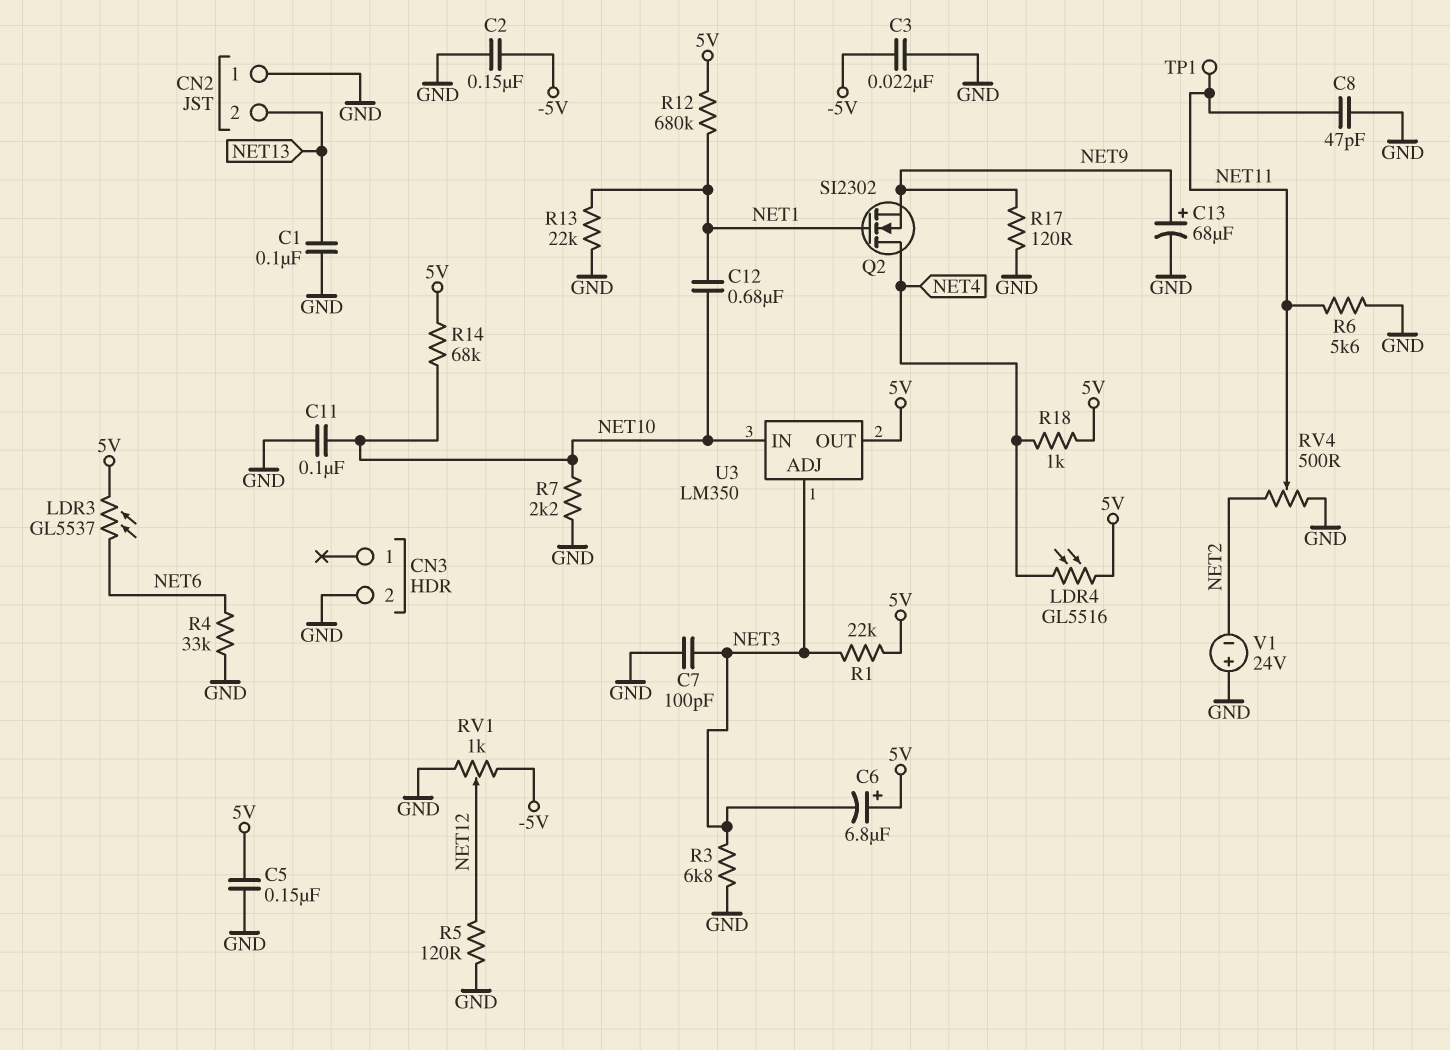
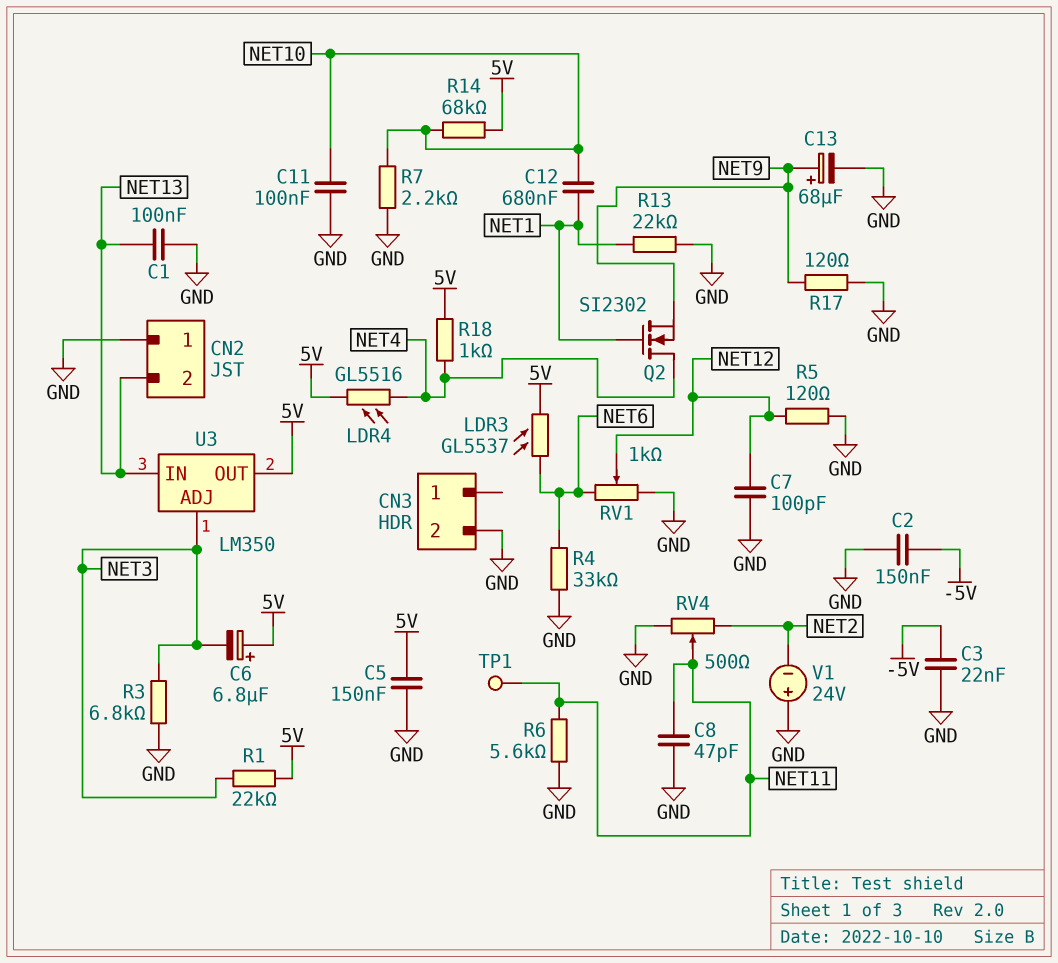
C7: 100pF (GND, NET3) -> 100pF (GND, NET12)
R12: 680k (5V, NET1) -> none
RV1: 1k (-5V, GND, wiper NET12) -> 1k (GND, NET6, wiper NET12)
U3 pin IN: NET10 -> NET13

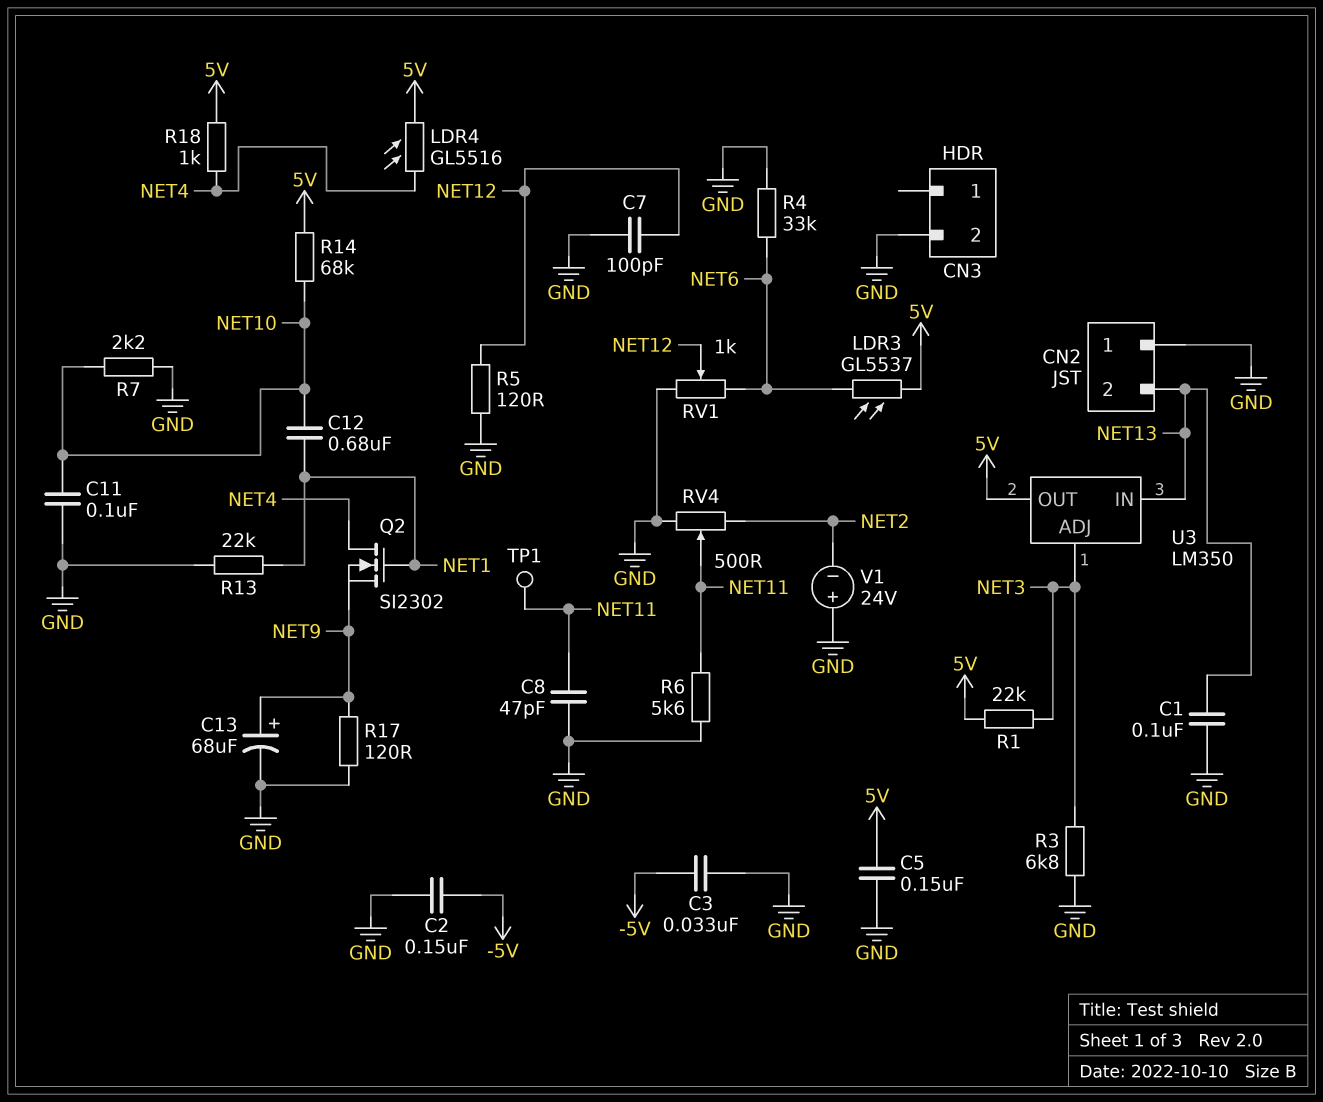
C3: 22nF (-5V, GND) -> 33nF (-5V, GND)
C6: 6.8uF (plus 5V, minus NET3) -> none

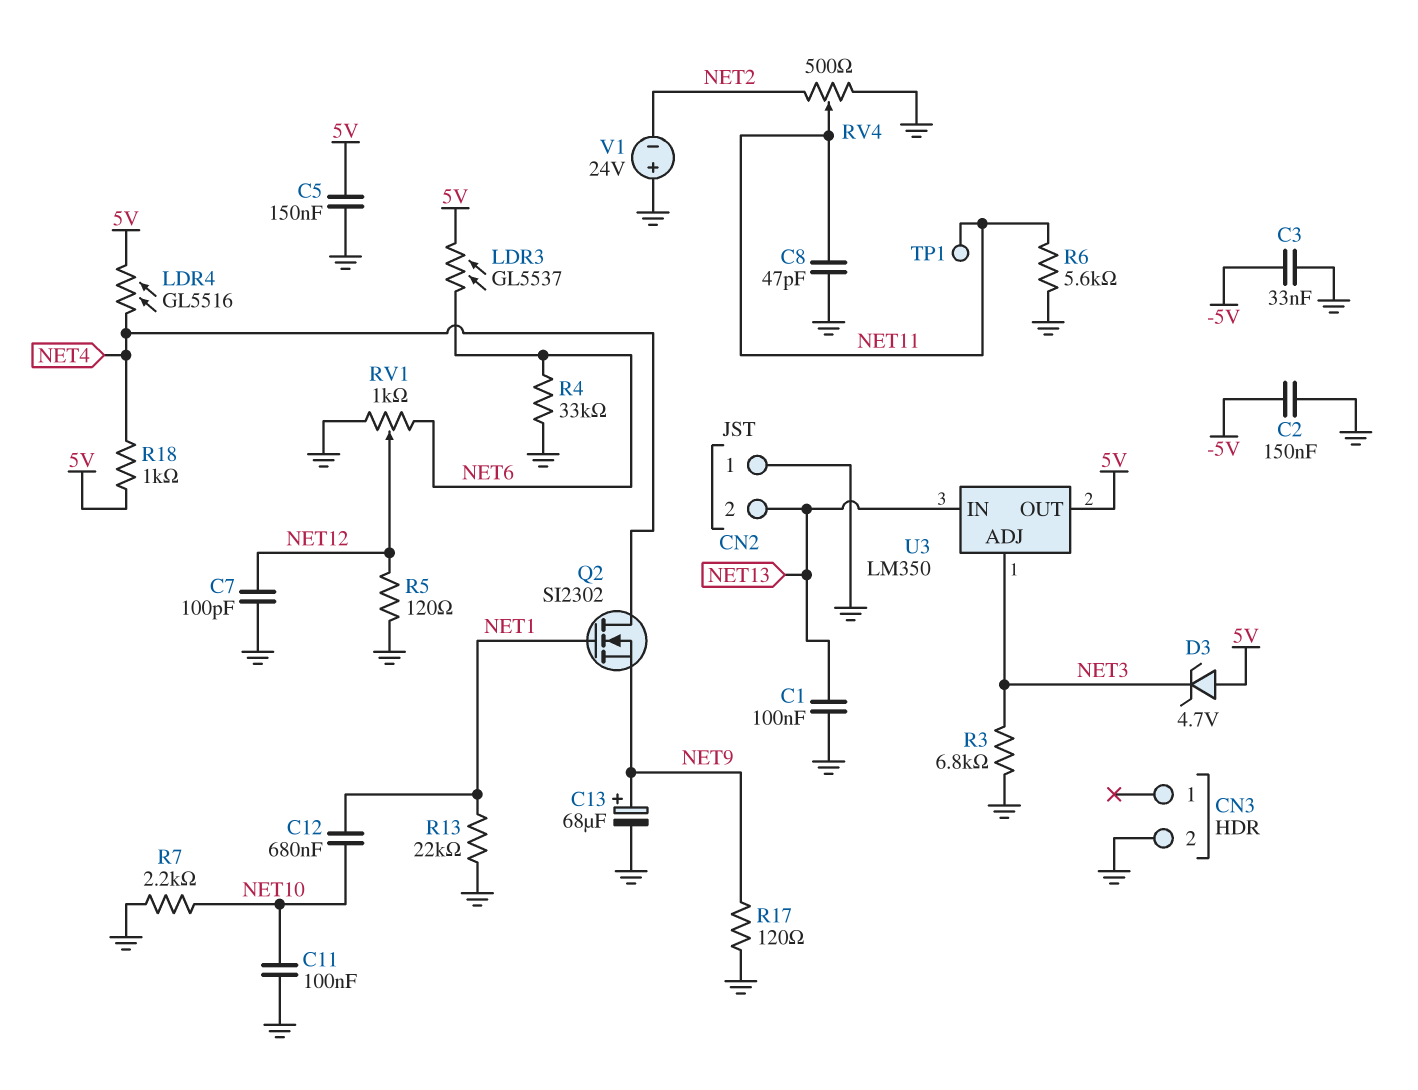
D3: none -> zener 4.7V (A 5V, K NET3)
R1: 22k (5V, NET3) -> none
R14: 68k (5V, NET10) -> none

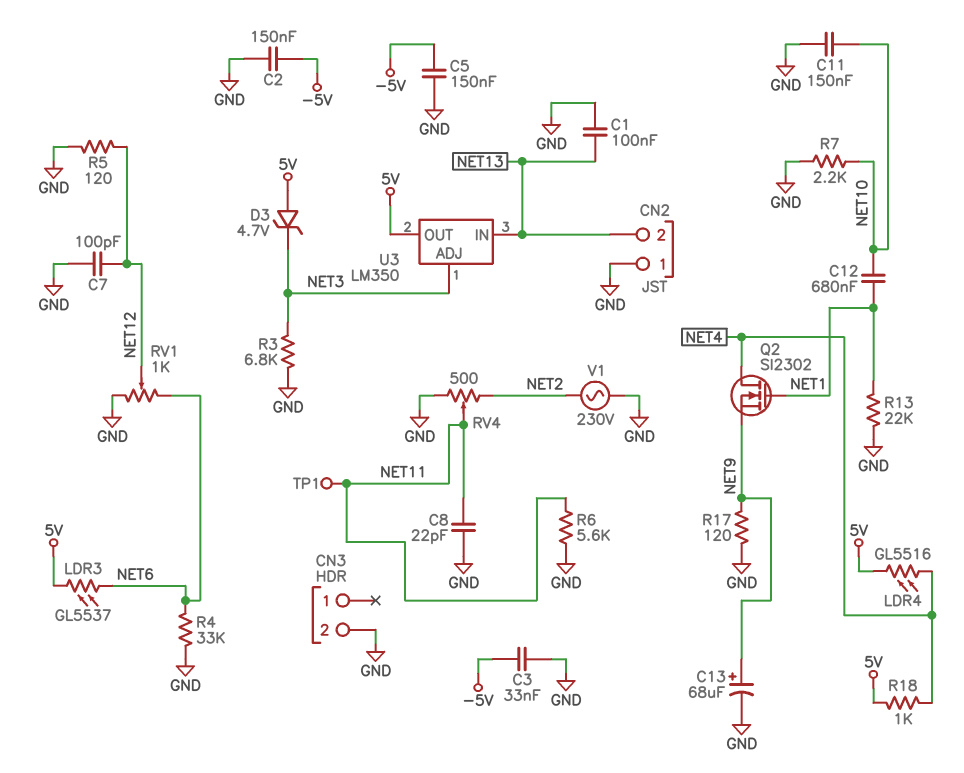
C5: 150nF (5V, GND) -> 150nF (-5V, GND)
C8: 47pF (GND, NET11) -> 22pF (GND, NET11)
C11: 100nF (GND, NET10) -> 150nF (GND, NET10)
V1: 24V (plus GND, minus NET2) -> AC 230V (GND, NET2)

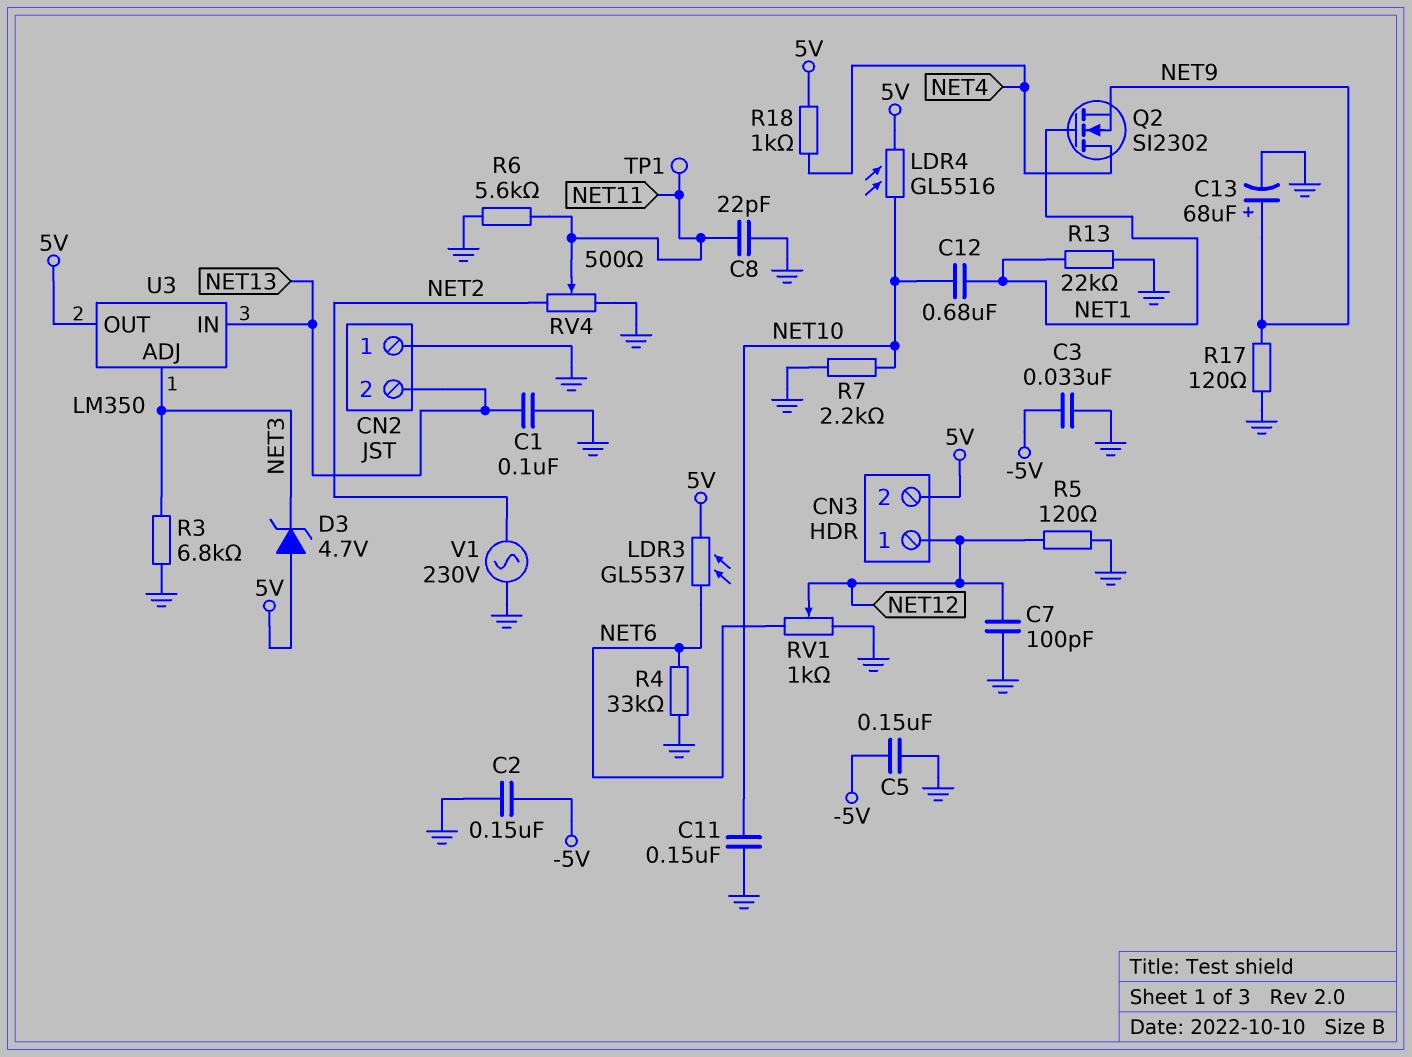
CN3 pin 1: none -> NET12
CN3 pin 2: GND -> 5V
LDR4: GL5516 (5V, NET4) -> GL5516 (5V, NET10)

